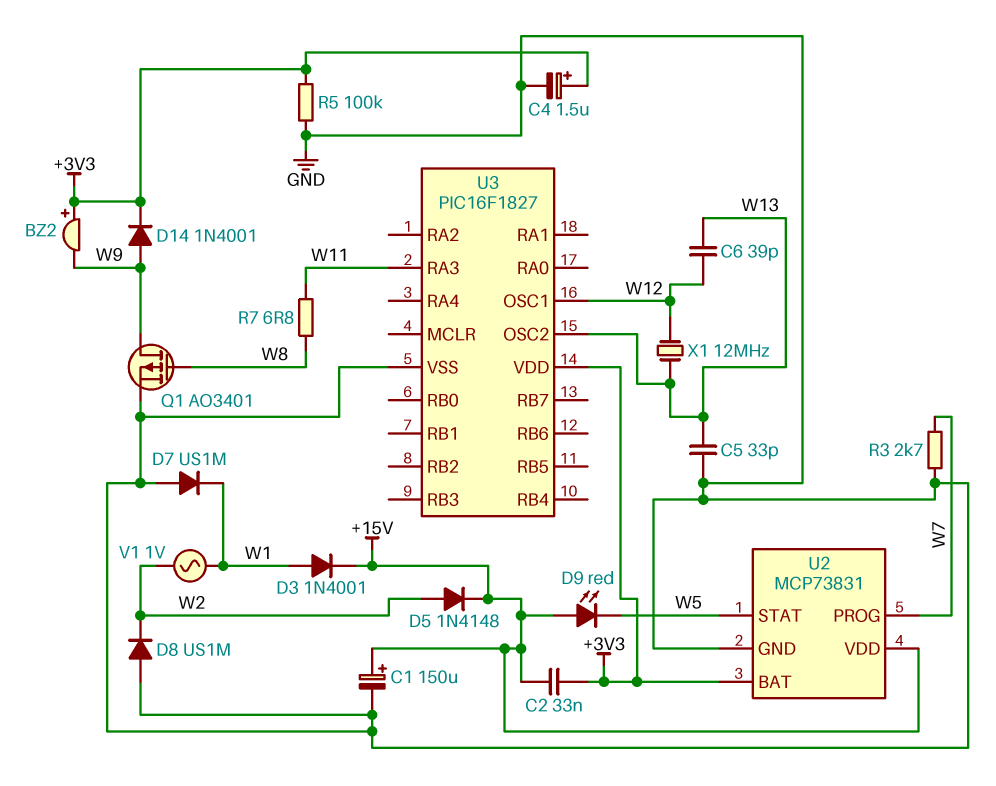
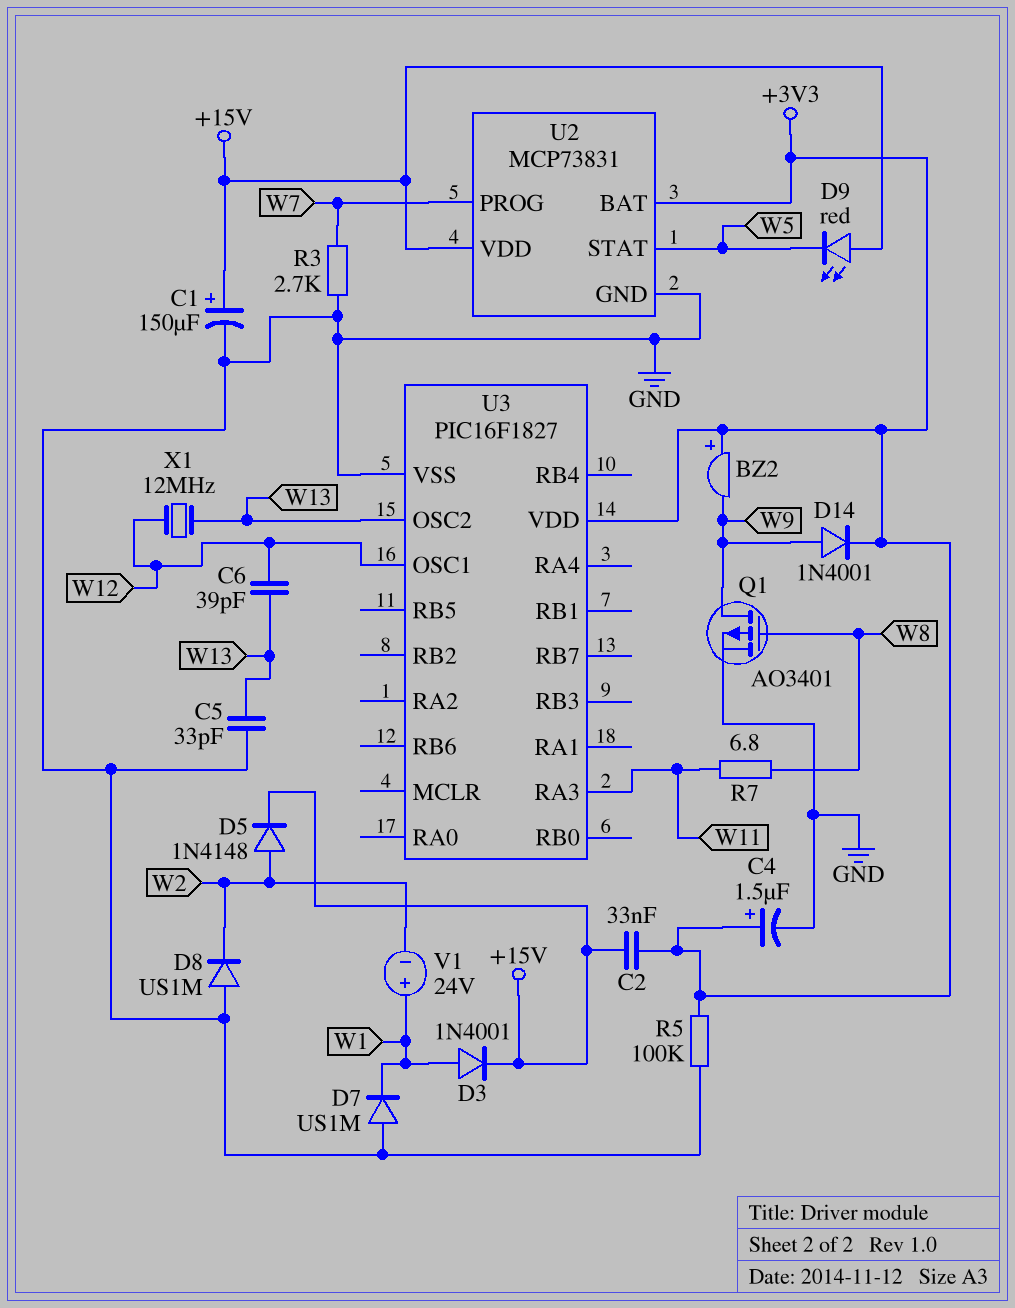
V1: AC 1V (W1, W2) -> 24V (plus W1, minus W2)

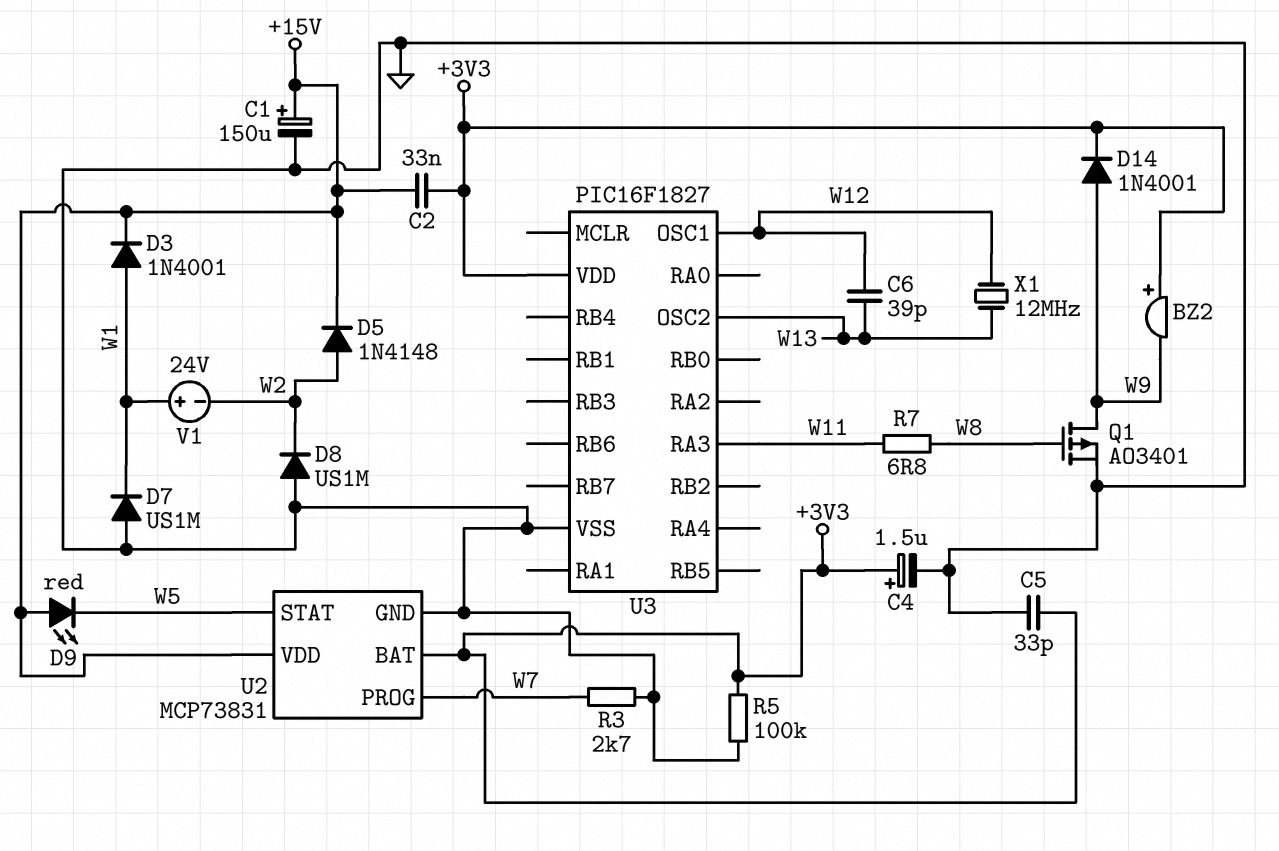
C5: 33pF (GND, W13) -> 33pF (+3V3, GND)

